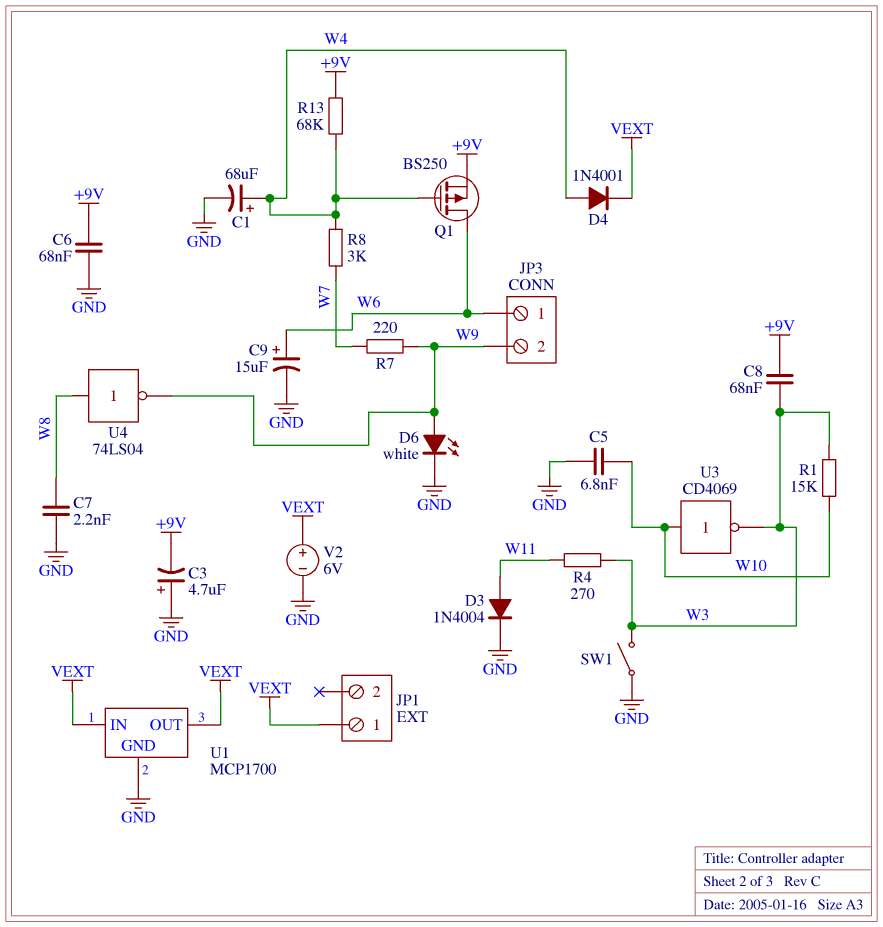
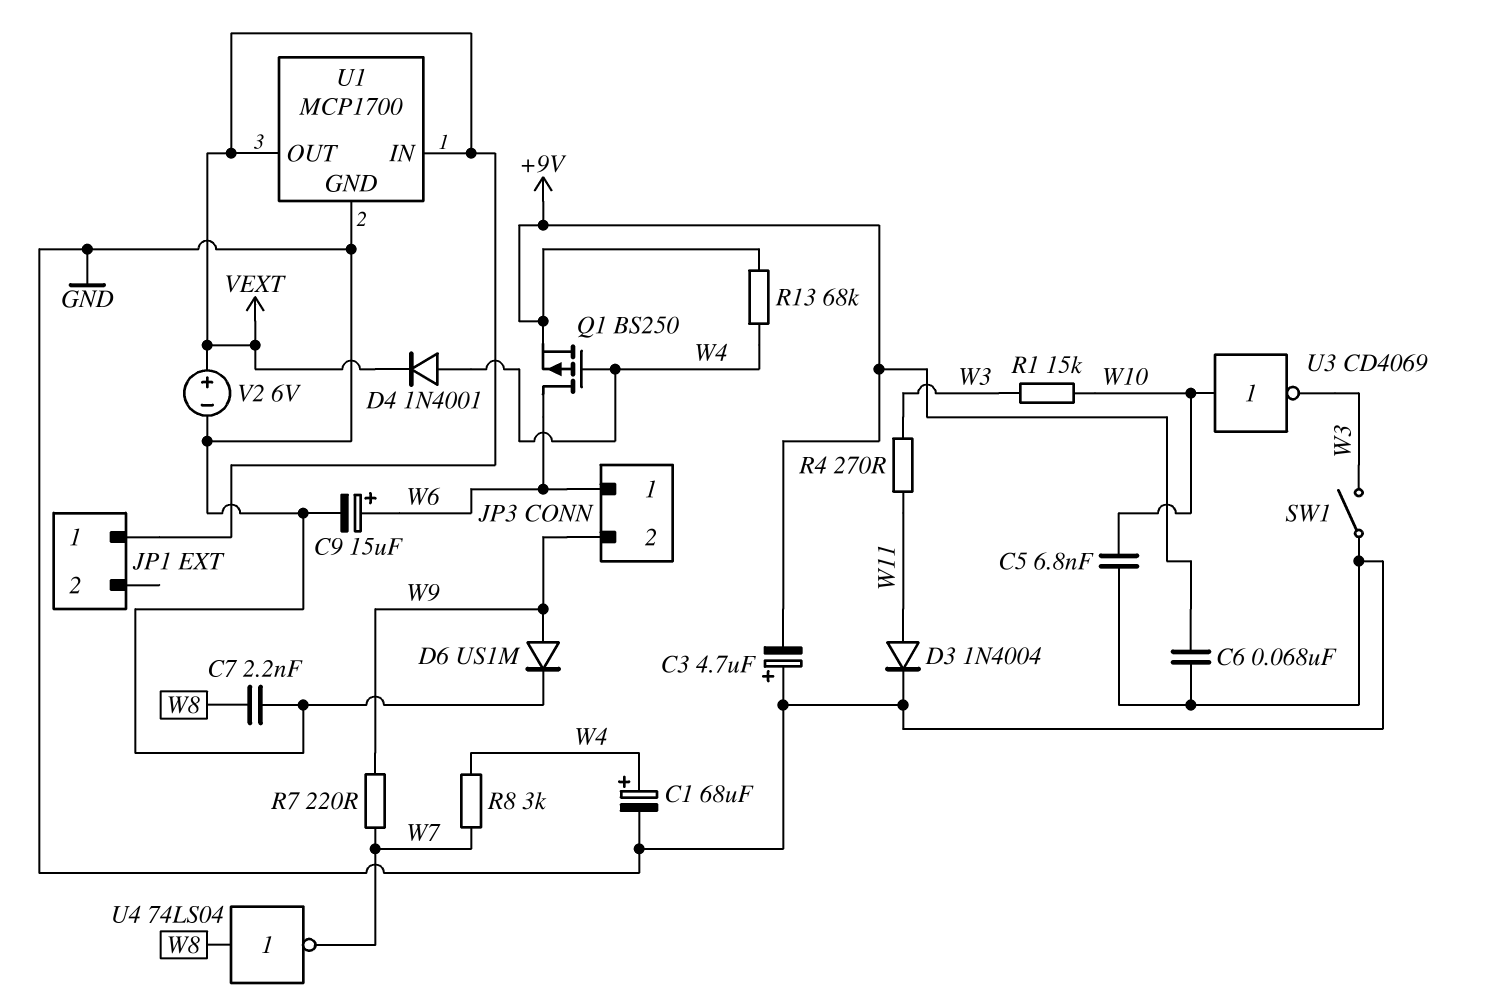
C8: 68nF (+9V, W3) -> none
D6: LED white (A W9, K GND) -> diode US1M (A W9, K GND)
U4: NOT 74LS04 (in W8, out W9) -> NOT 74LS04 (in W8, out W7)

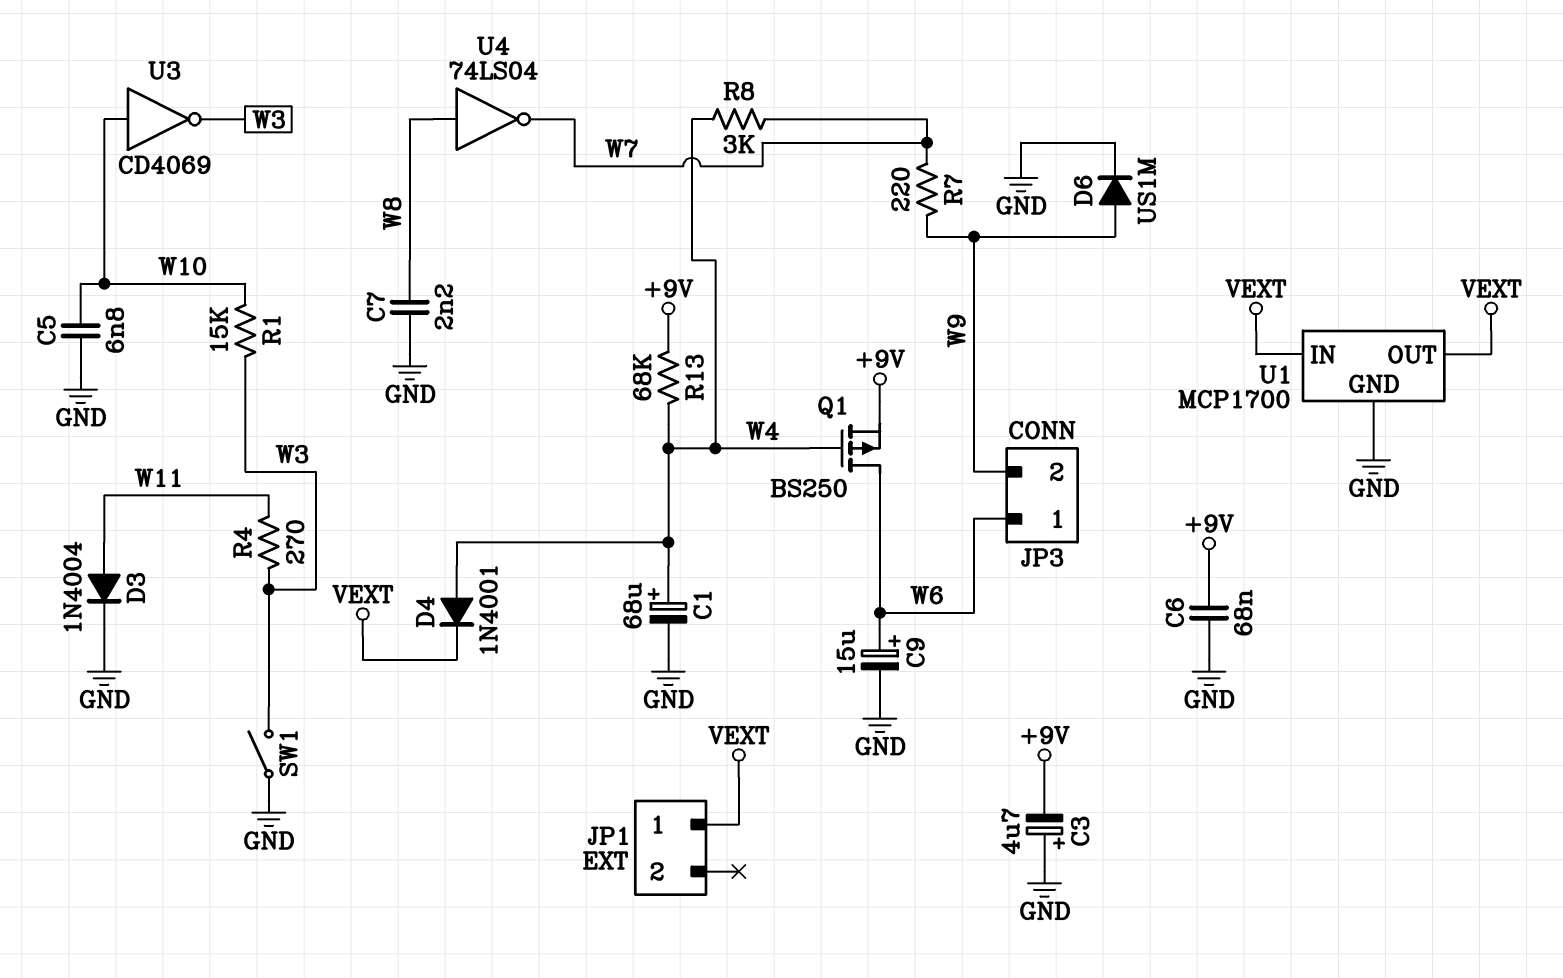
V2: 6V (plus VEXT, minus GND) -> none

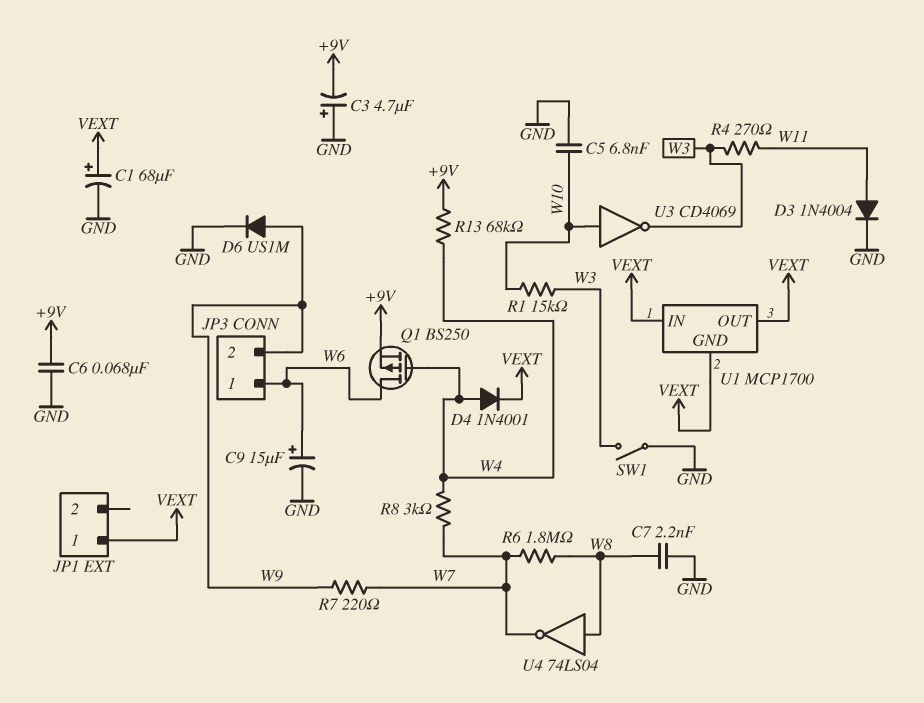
C1: 68uF (plus W4, minus GND) -> 68uF (plus VEXT, minus GND)
R6: none -> 1.8M (W7, W8)
U1 pin GND: GND -> VEXT

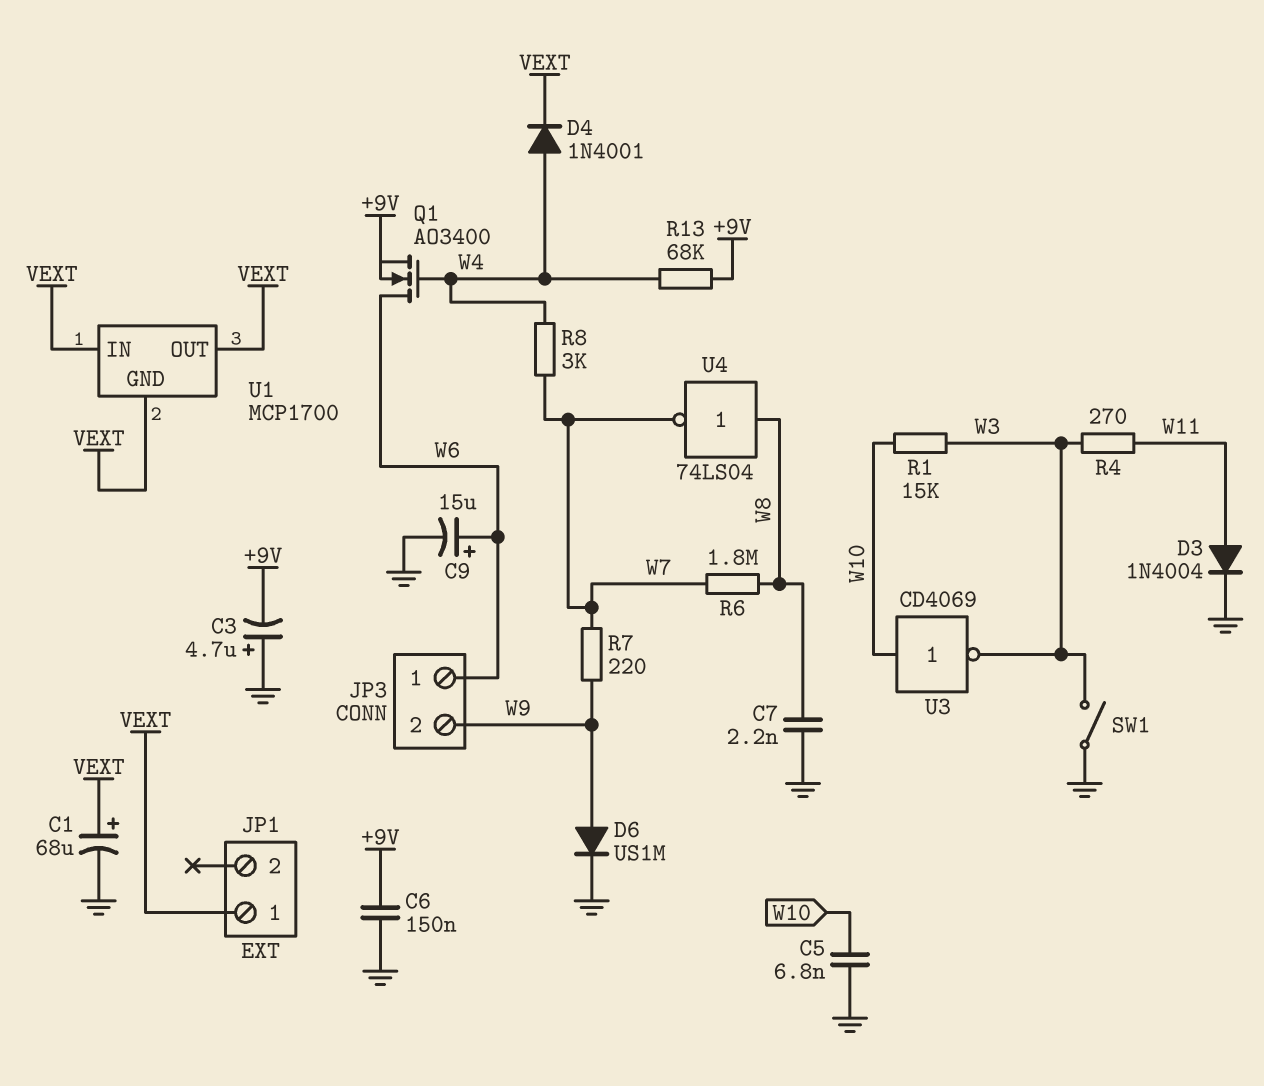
C6: 68nF (+9V, GND) -> 150nF (+9V, GND)
Q1: PMOS BS250 (G W4, D W6, S +9V) -> NMOS AO3400 (G W4, D W6, S +9V)

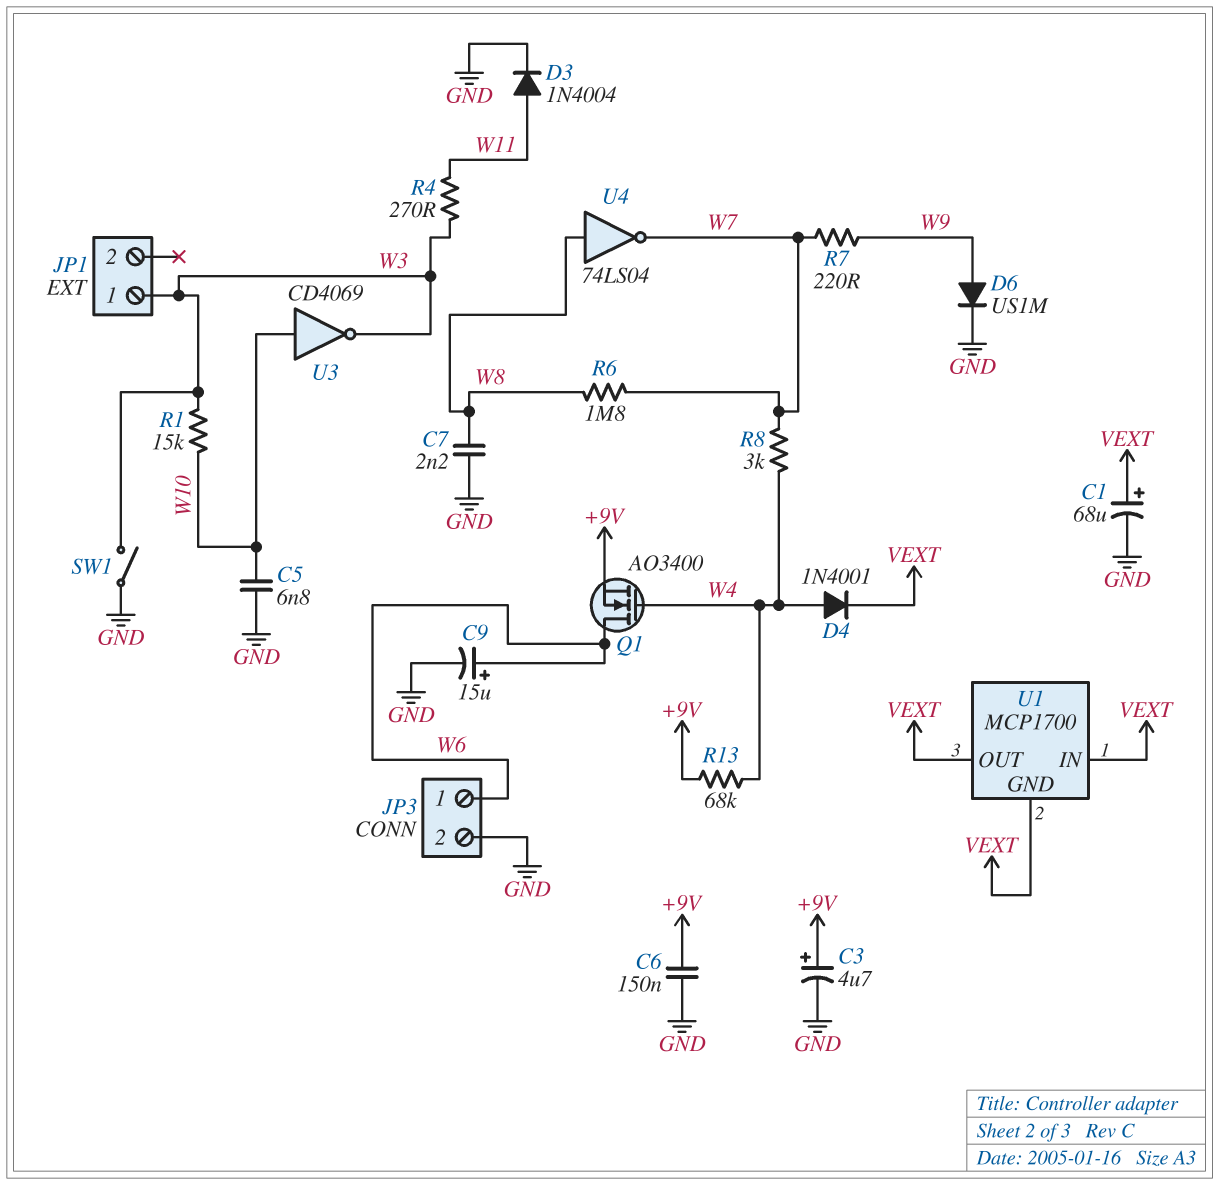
C3: 4.7uF (plus GND, minus +9V) -> 4.7uF (plus +9V, minus GND)
JP1 pin 1: VEXT -> W3
JP3 pin 2: W9 -> GND

